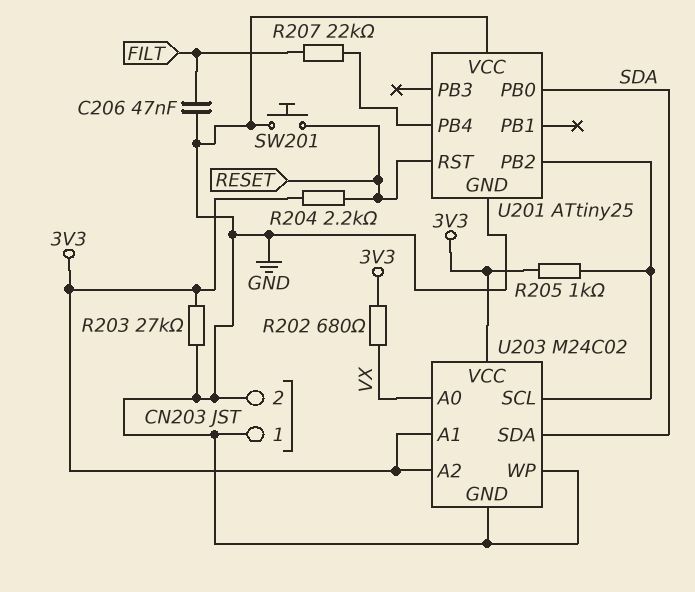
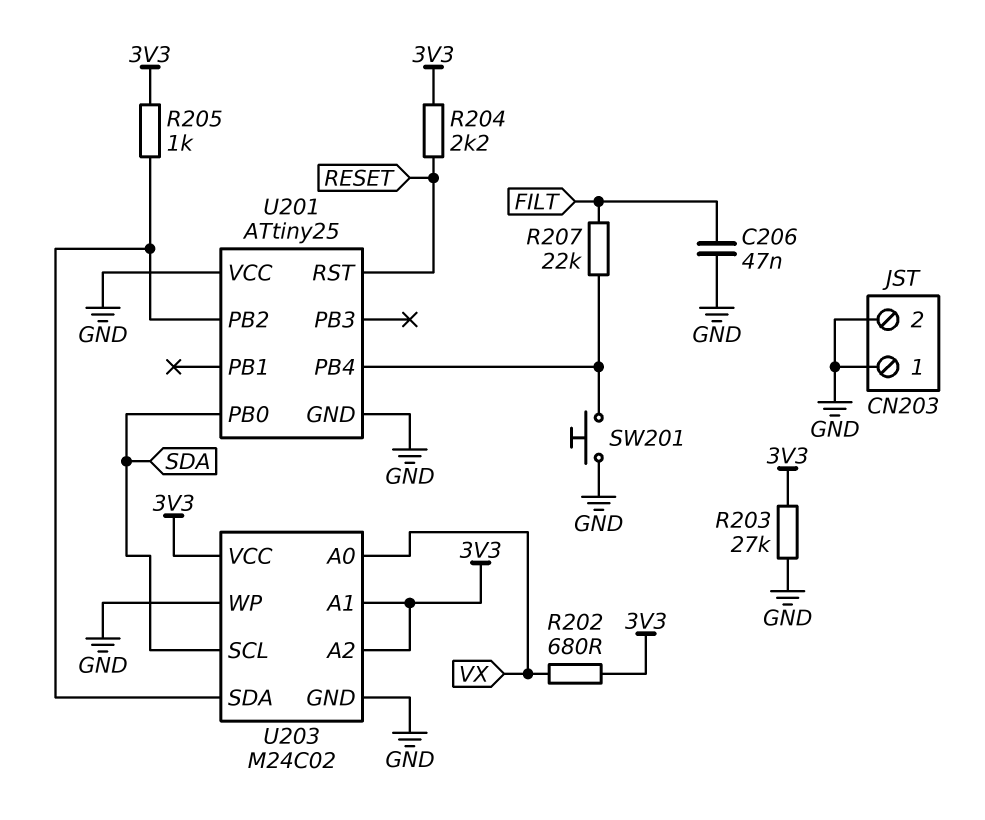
SW201: button (GND, RESET) -> button (GND, U201/PB4)
U203 pin SCL: U201/PB2 -> SDA
U203 pin SDA: SDA -> U201/PB2

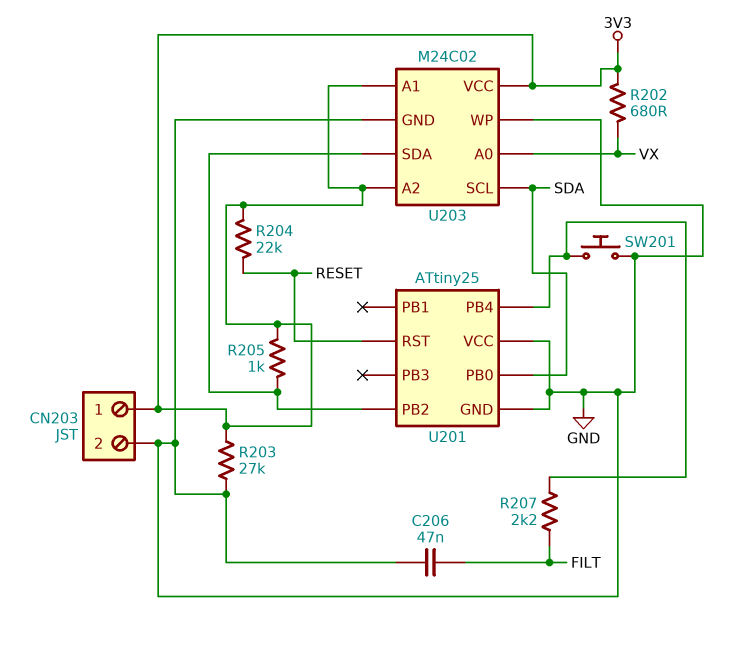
CN203 pin 1: GND -> 3V3
R204: 2.2k (3V3, RESET) -> 22k (3V3, RESET)
R207: 22k (FILT, U201/PB4) -> 2.2k (FILT, U201/PB4)

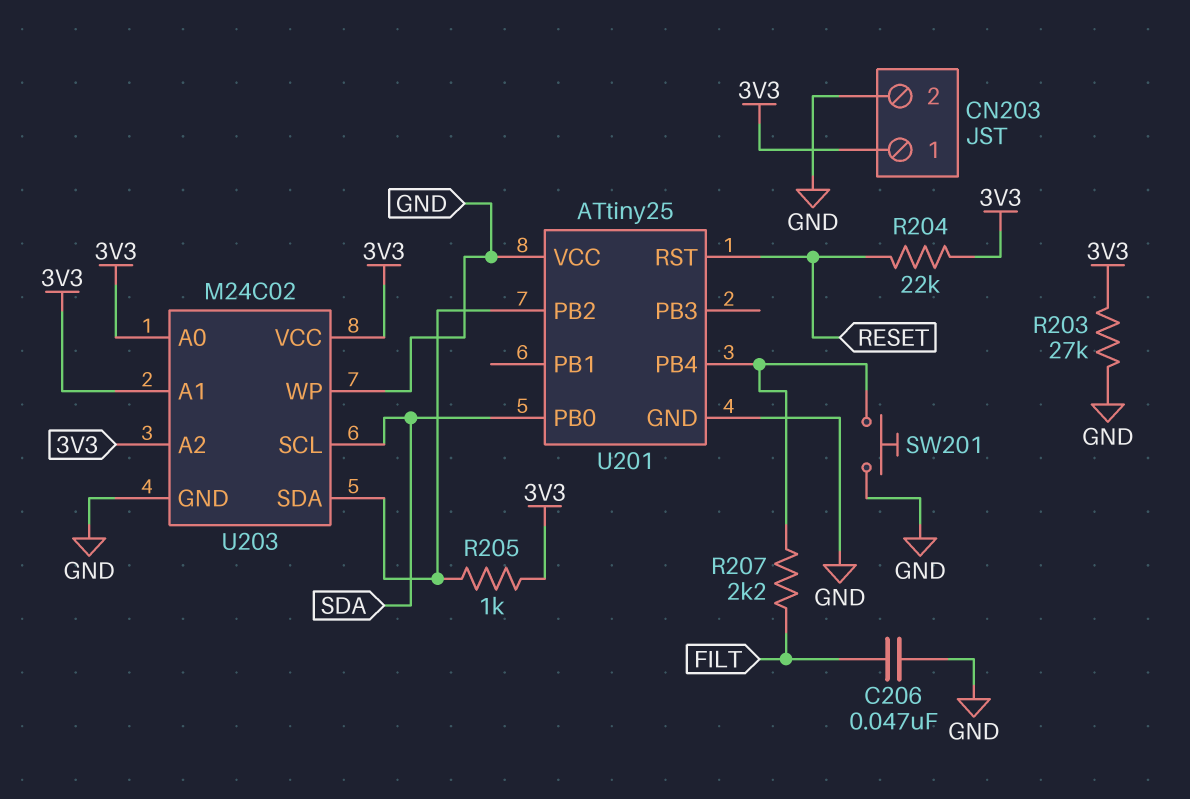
R202: 680 (3V3, VX) -> none
U203 pin A0: VX -> 3V3

